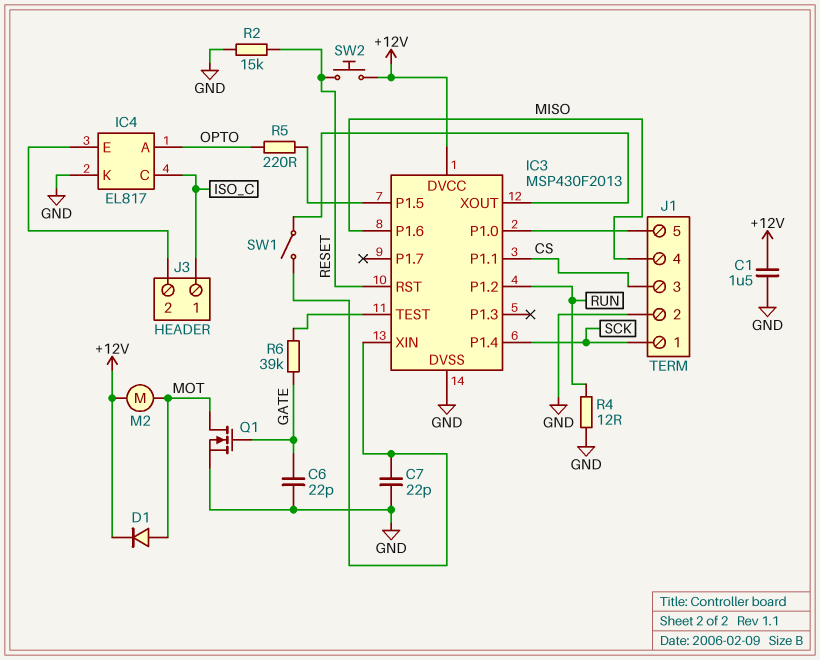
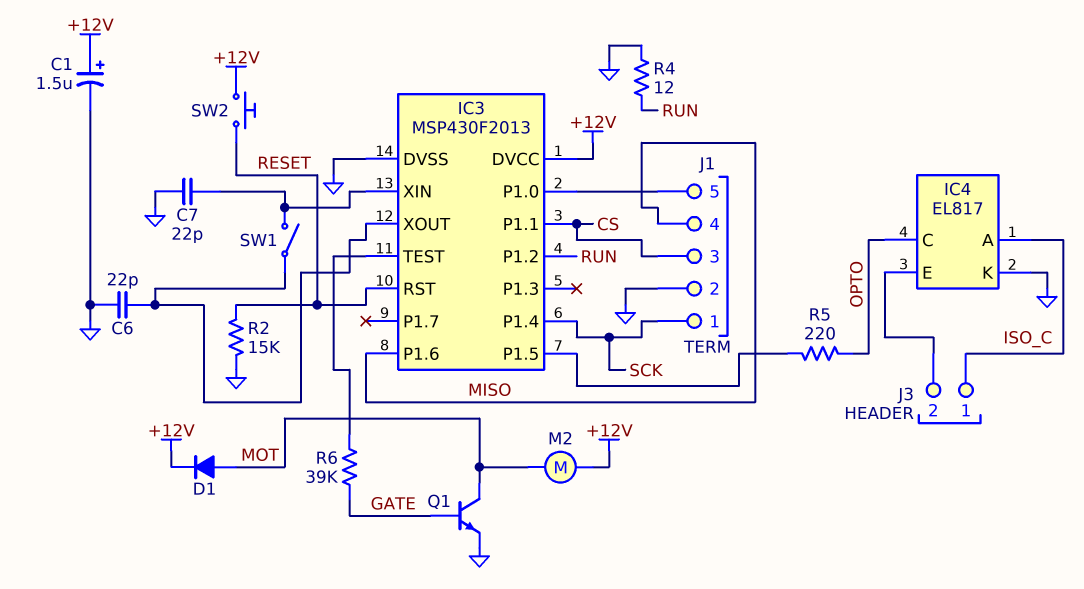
C1: 1.5uF (+12V, GND) -> 1.5uF (plus +12V, minus GND)
C6: 22pF (GATE, GND) -> 22pF (GND, IC3/XOUT)
IC4 pin A: OPTO -> ISO_C
IC4 pin C: ISO_C -> OPTO
Q1: NMOS (G GATE, D MOT, S GND) -> NPN (B GATE, C MOT, E GND)

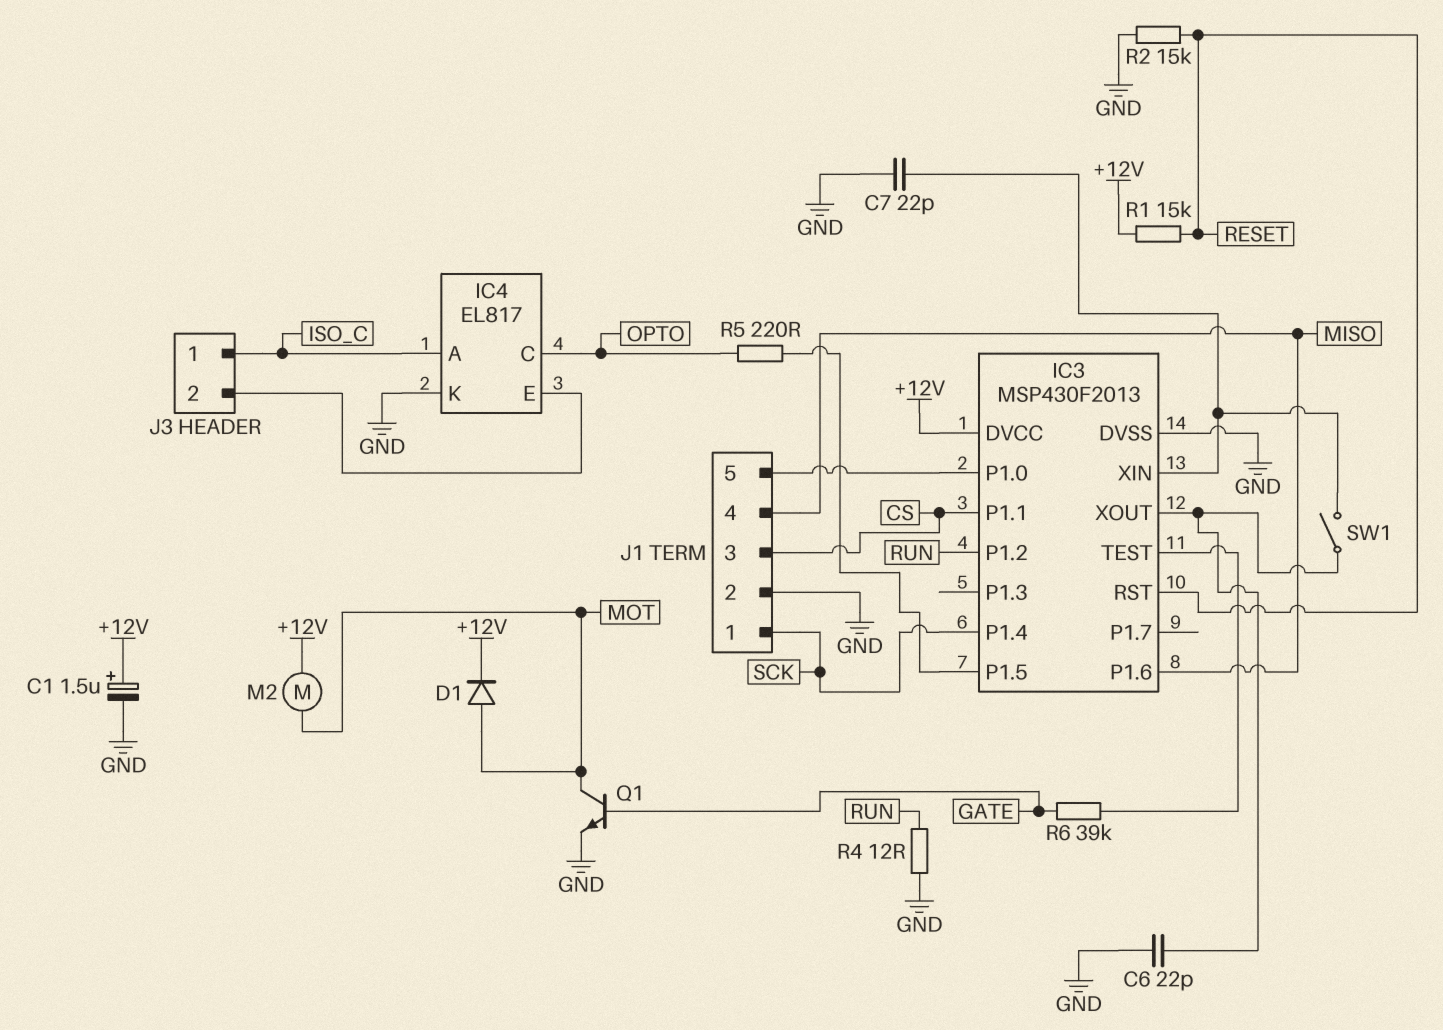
R1: none -> 15k (+12V, RESET)
SW2: button (+12V, RESET) -> none

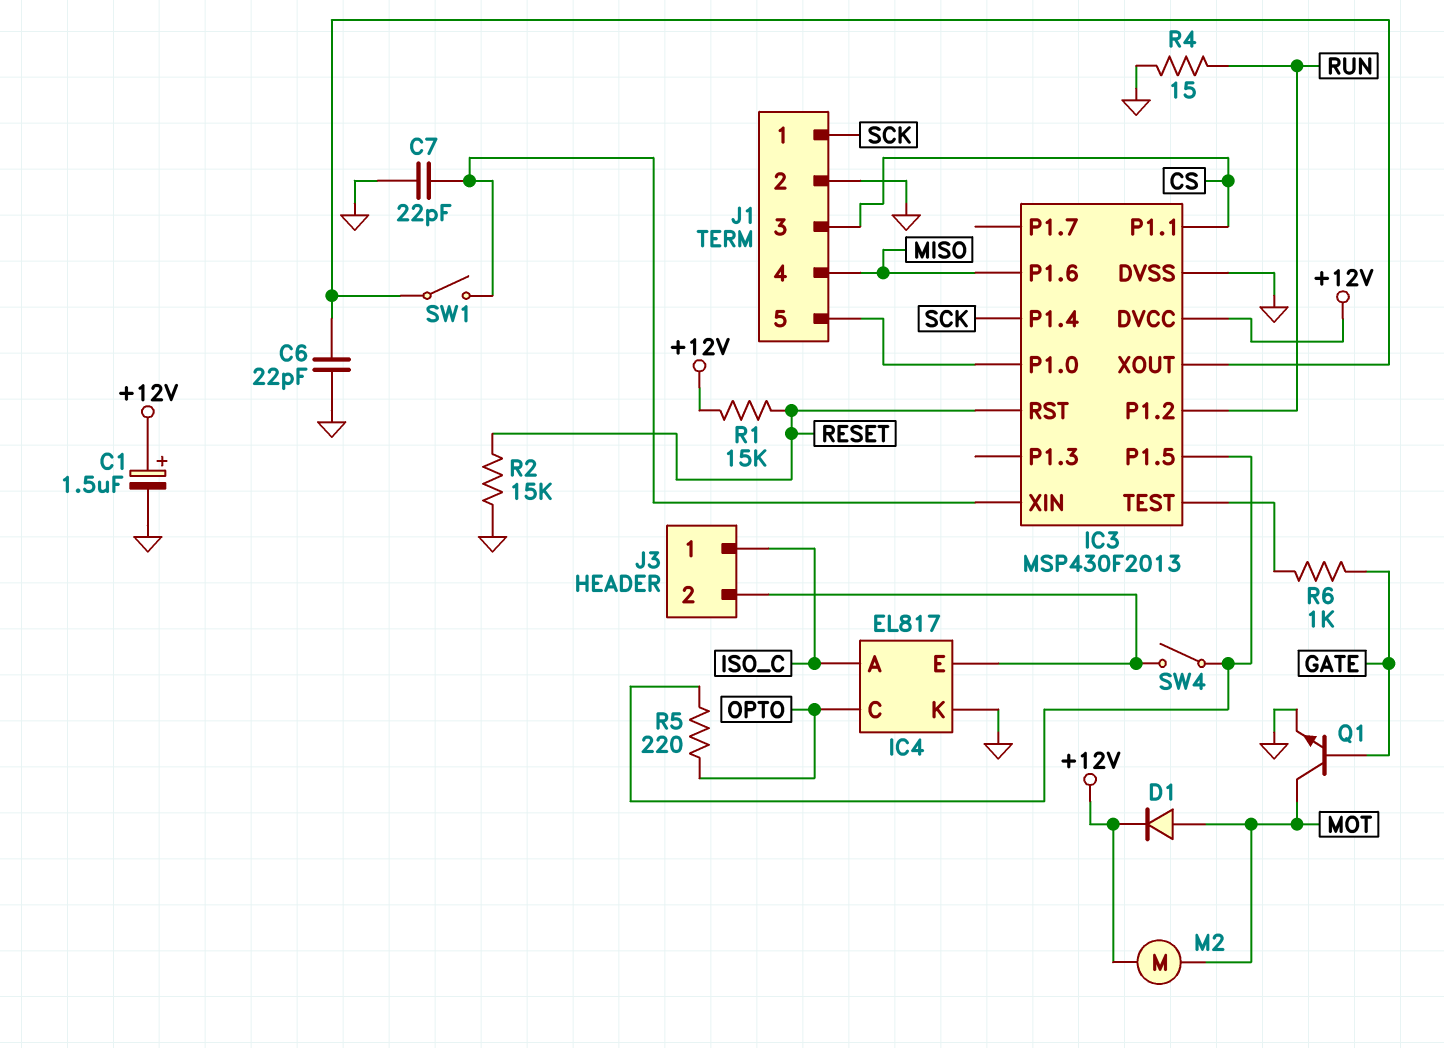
R4: 12 (GND, RUN) -> 15 (GND, RUN)
R6: 39k (GATE, IC3/TEST) -> 1k (GATE, IC3/TEST)
SW4: none -> switch (IC3/P1.5, IC4/E)

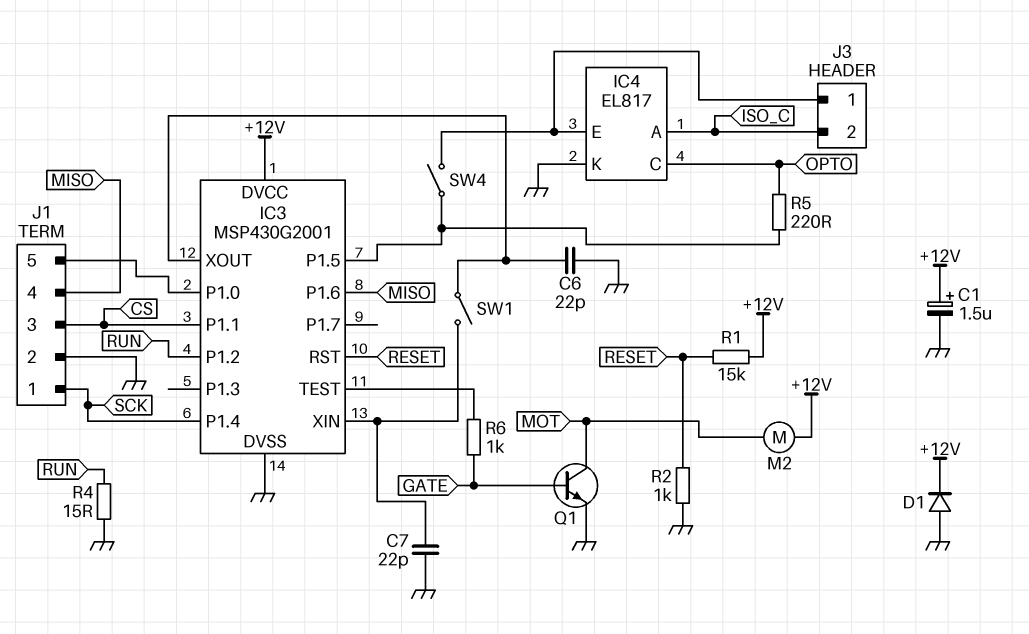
D1: diode (A MOT, K +12V) -> diode (A GND, K +12V)
IC3: MSP430F2013 -> MSP430G2001
J3 pin 1: ISO_C -> IC4/E
J3 pin 2: IC4/E -> ISO_C
R2: 15k (GND, RESET) -> 1k (GND, RESET)

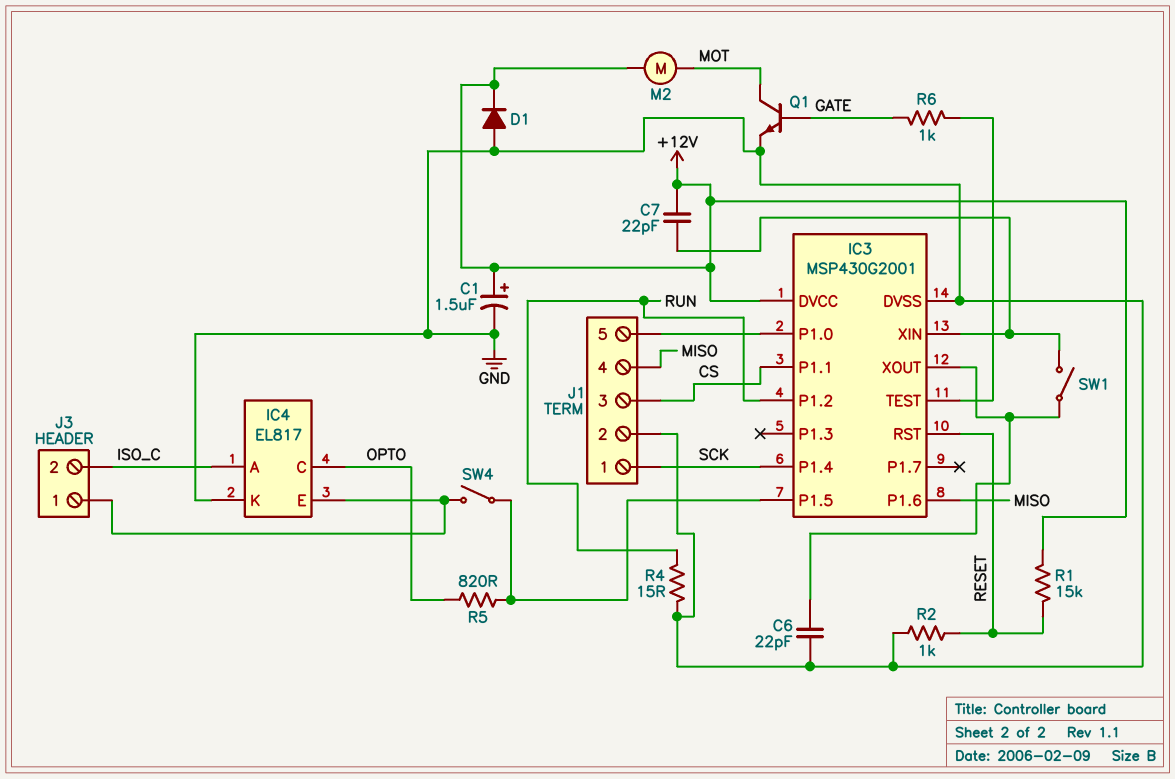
C7: 22pF (GND, IC3/XIN) -> 22pF (+12V, IC3/XIN)
R5: 220 (IC3/P1.5, OPTO) -> 820 (IC3/P1.5, OPTO)

